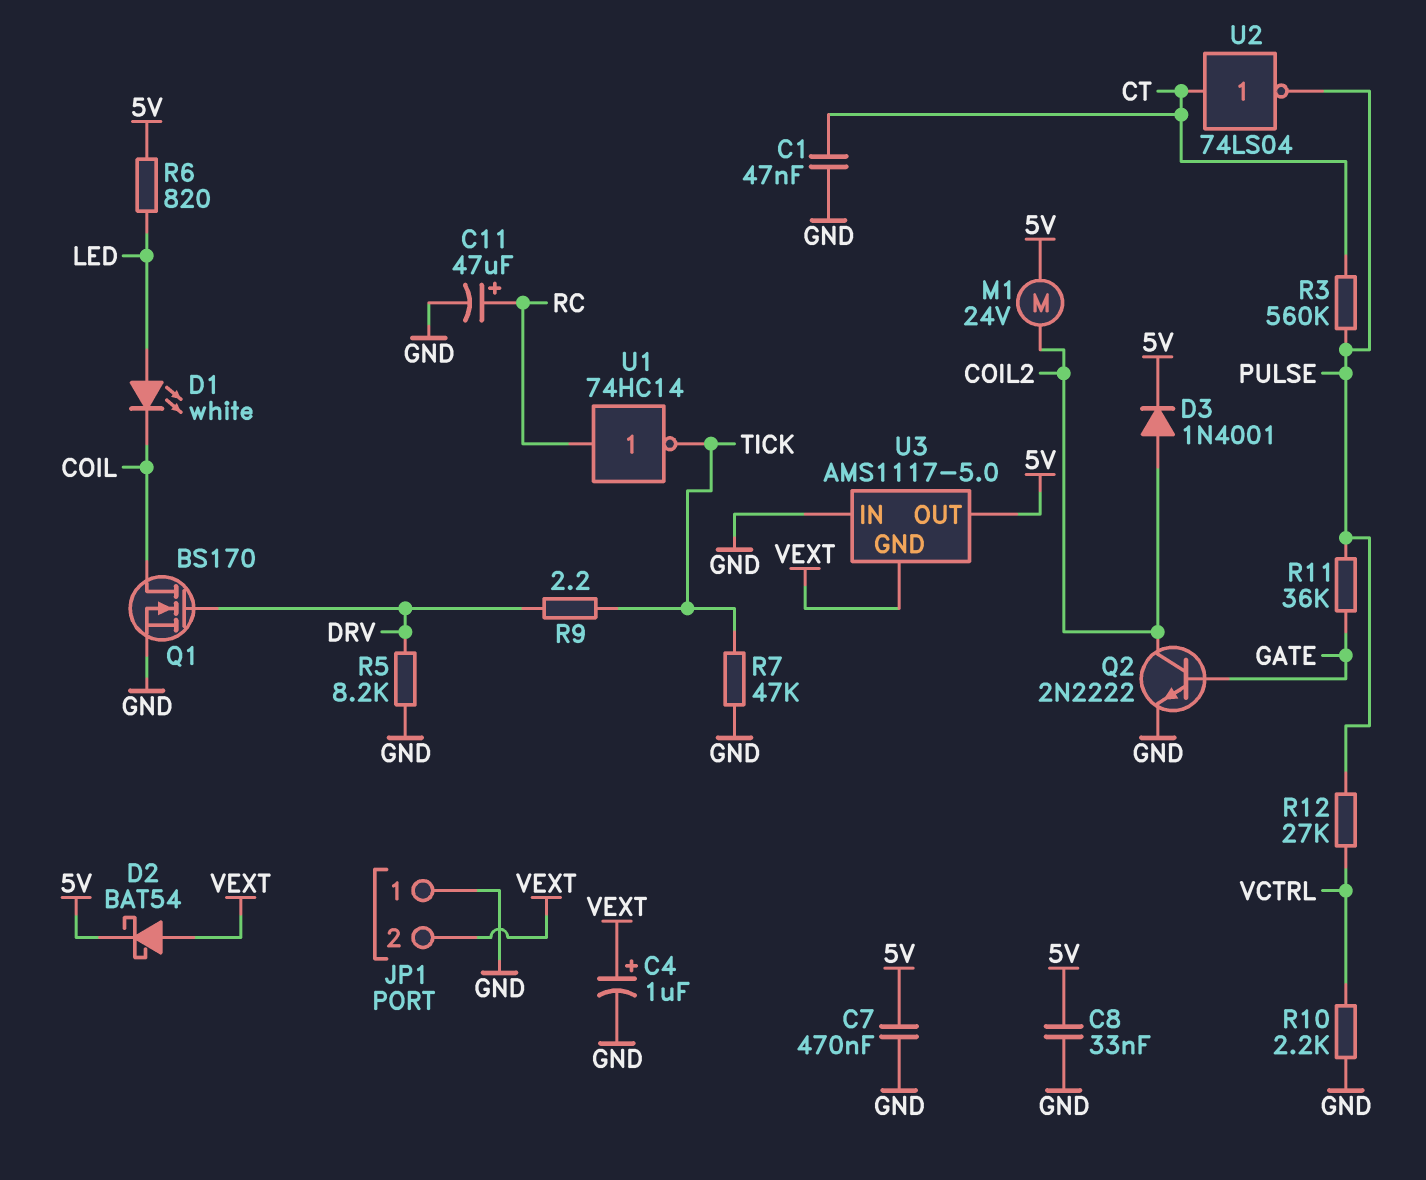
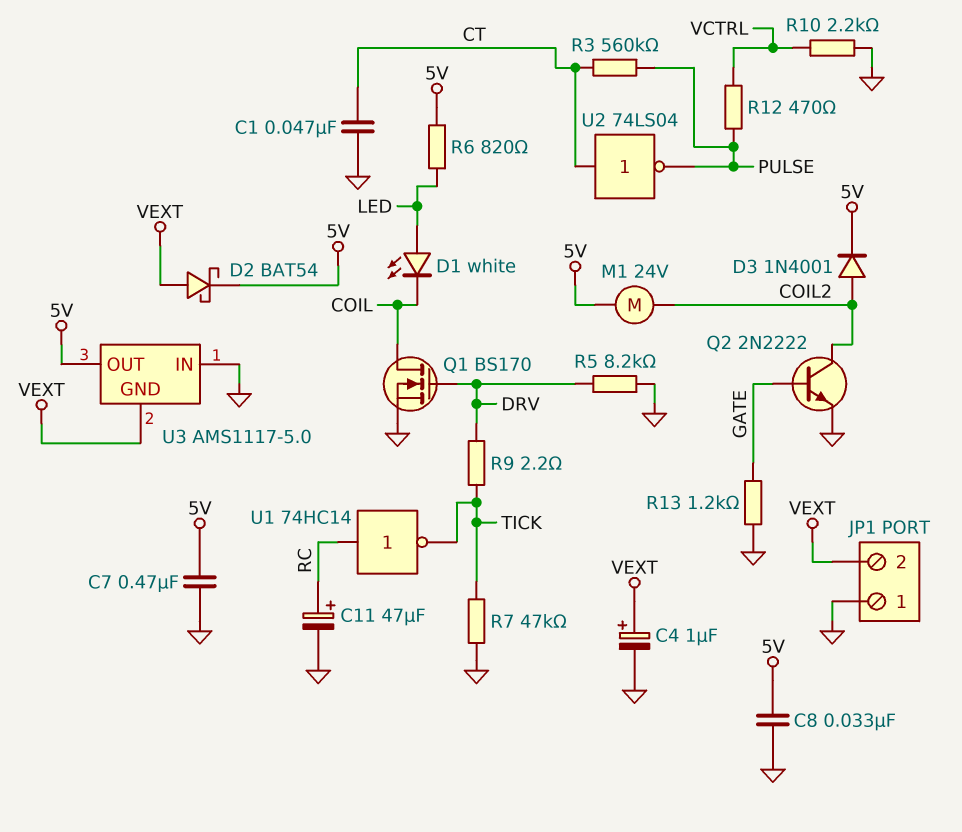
R11: 36k (GATE, PULSE) -> none
R12: 27k (PULSE, VCTRL) -> 470 (PULSE, VCTRL)
R13: none -> 1.2k (GATE, GND)

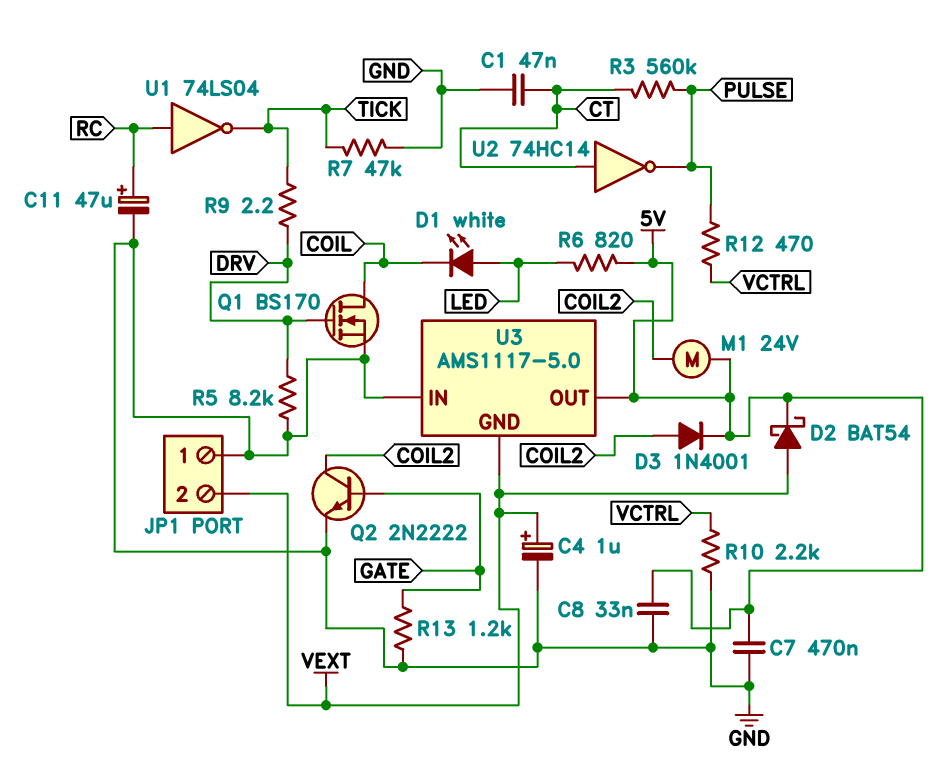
U1: NOT 74HC14 (in RC, out TICK) -> NOT 74LS04 (in RC, out TICK)
U2: NOT 74LS04 (in CT, out PULSE) -> NOT 74HC14 (in CT, out PULSE)

